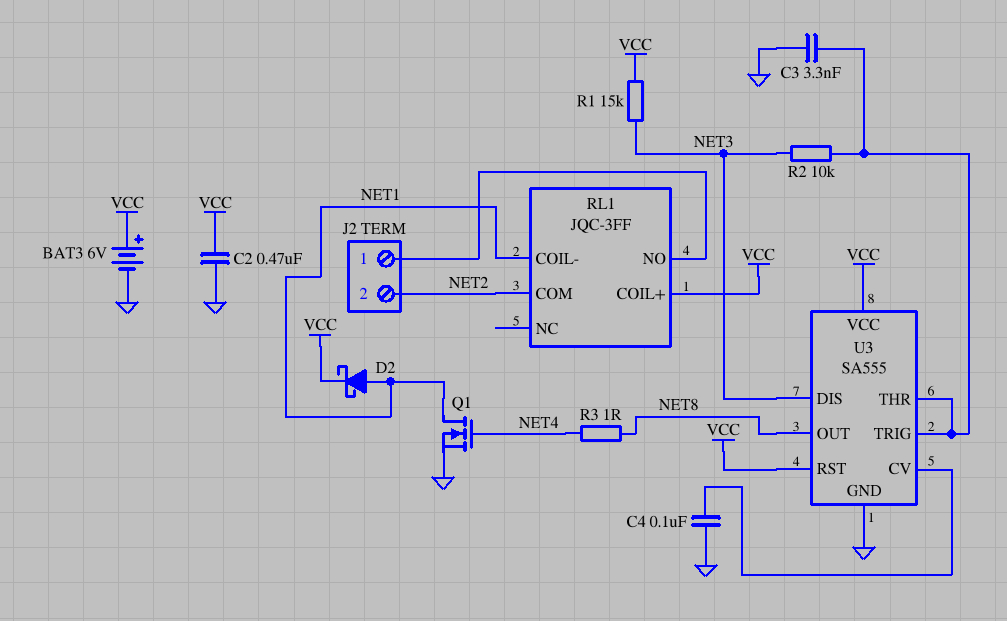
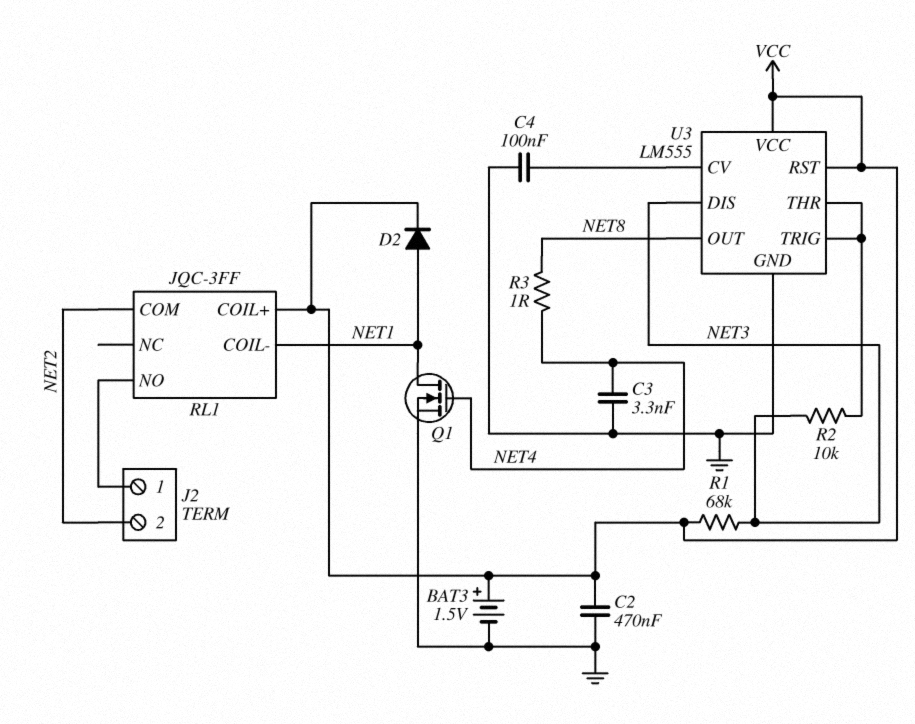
BAT3: 6V (plus VCC, minus GND) -> 1.5V (plus VCC, minus GND)
C3: 3.3nF (GND, U3/THR) -> 3.3nF (GND, NET4)
D2: schottky (A NET1, K VCC) -> diode (A NET1, K VCC)
R1: 15k (NET3, VCC) -> 68k (NET3, VCC)
U3: SA555 -> LM555

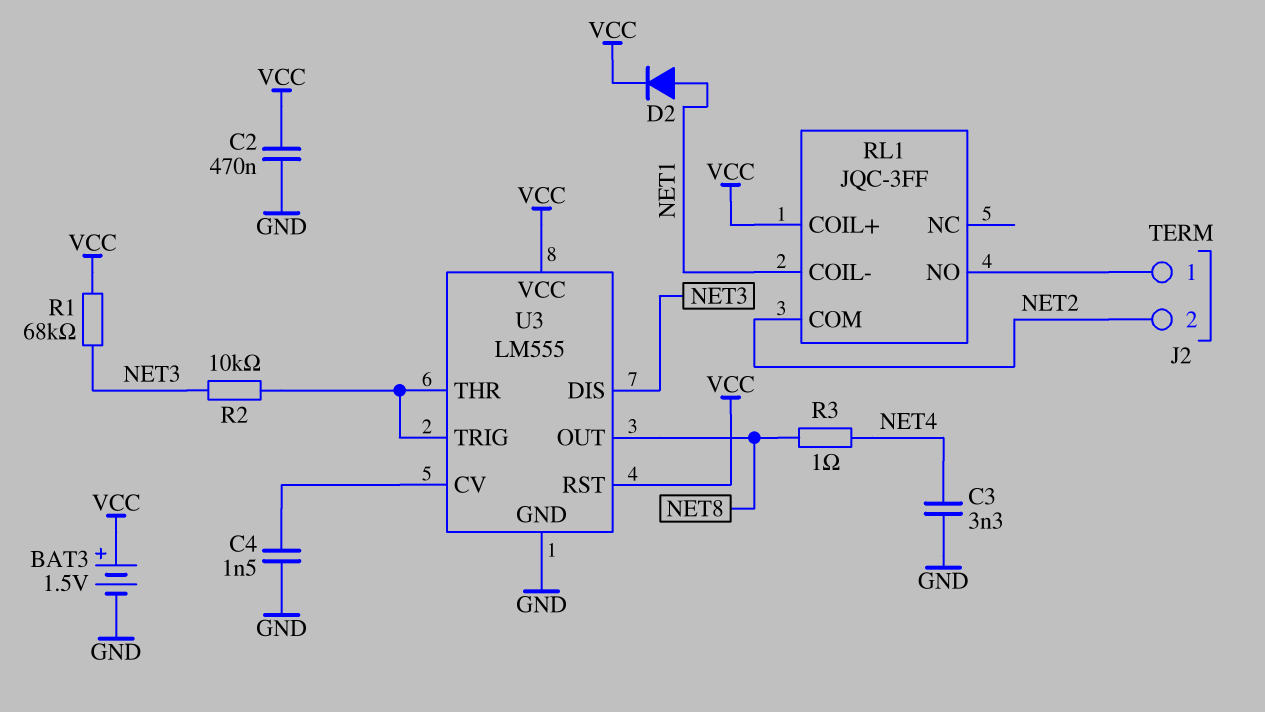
C4: 100nF (GND, U3/CV) -> 1.5nF (GND, U3/CV)
Q1: NMOS (G NET4, D NET1, S GND) -> none

